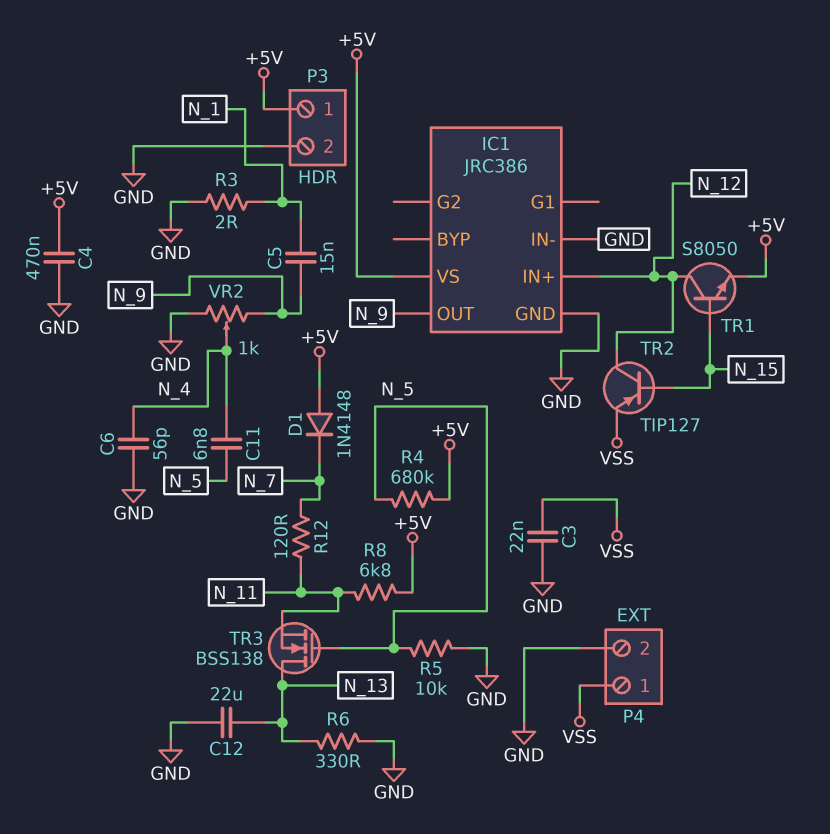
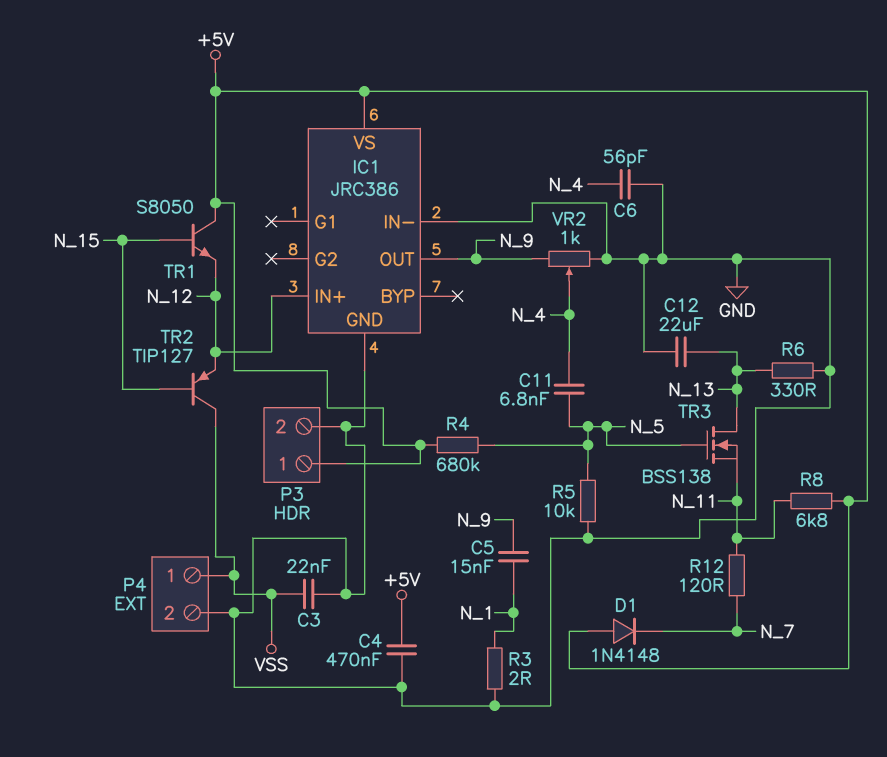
TR1: NPN S8050 (B N_15, C N_12, E +5V) -> NPN S8050 (B N_15, C +5V, E N_12)
TR2: PNP TIP127 (B N_15, C N_12, E VSS) -> PNP TIP127 (B N_15, C VSS, E N_12)

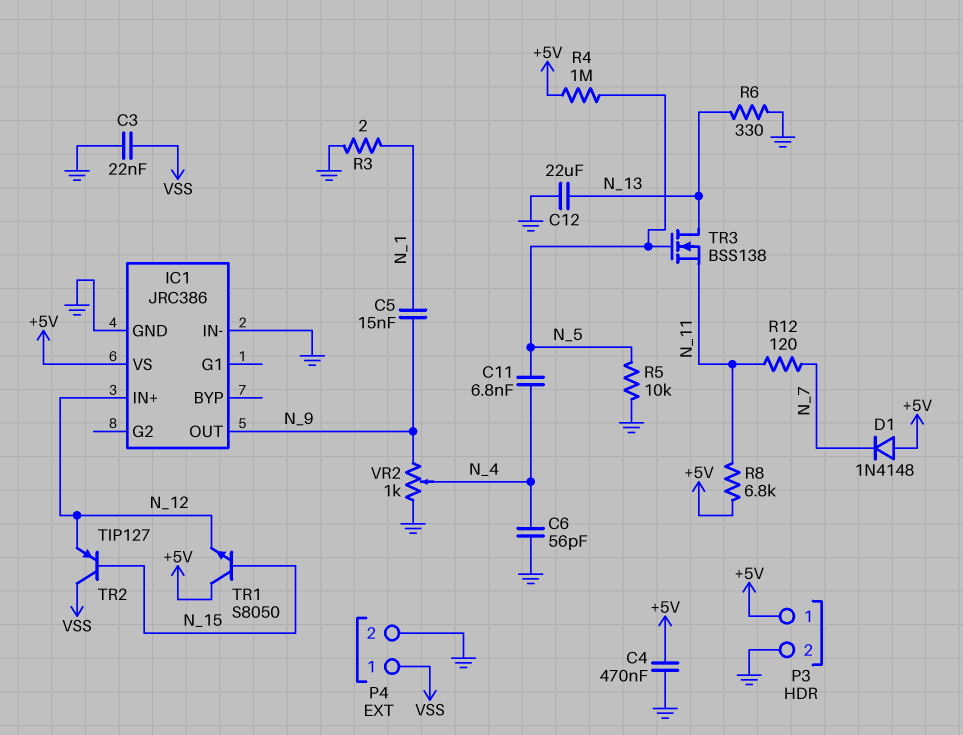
R4: 680k (+5V, N_5) -> 1M (+5V, N_5)

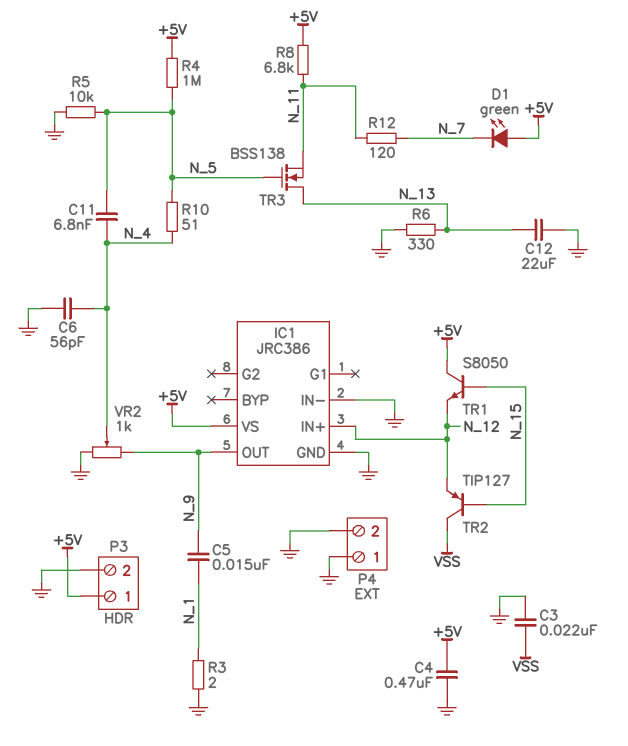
D1: diode 1N4148 (A +5V, K N_7) -> LED green (A +5V, K N_7)
P4 pin 1: VSS -> GND
R10: none -> 51 (N_4, N_5)

